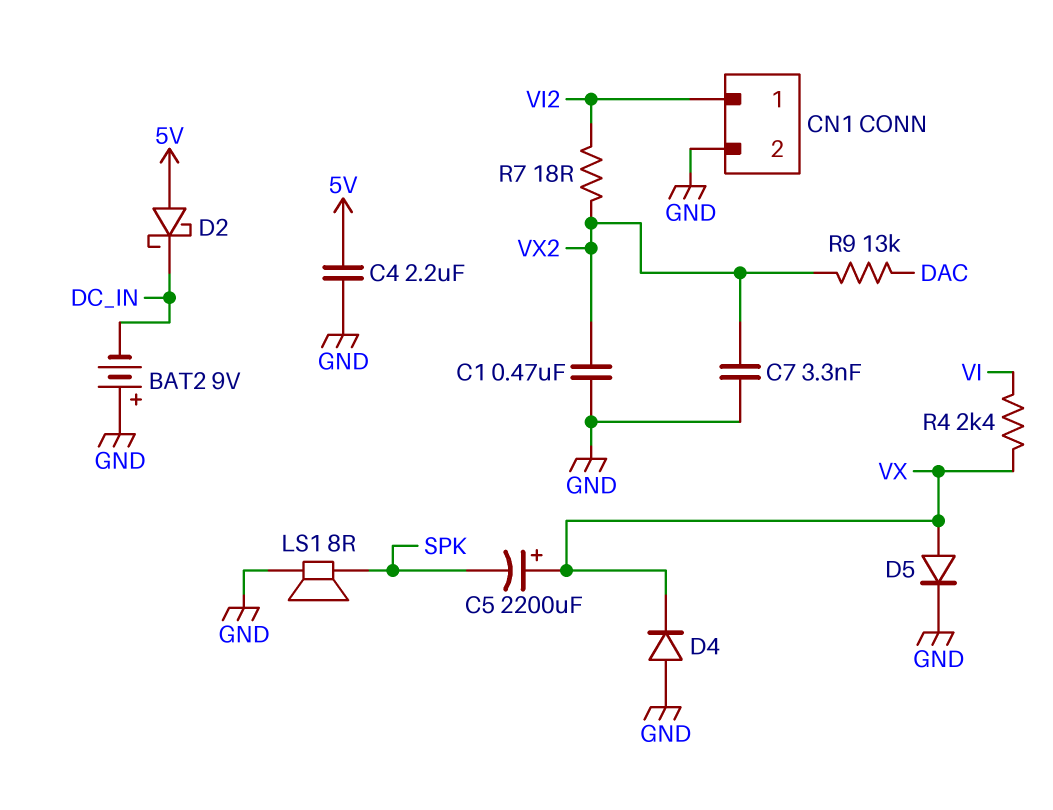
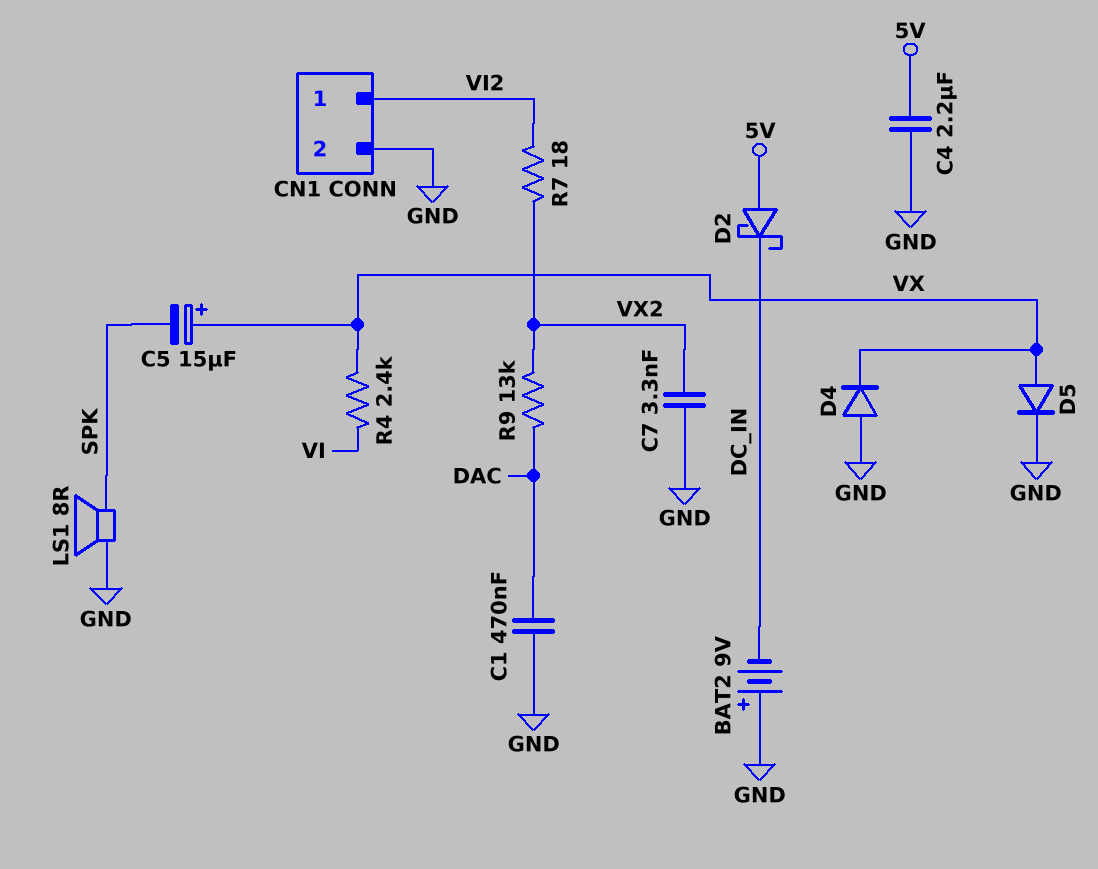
C1: 470nF (GND, VX2) -> 470nF (DAC, GND)
C5: 2200uF (plus VX, minus SPK) -> 15uF (plus VX, minus SPK)

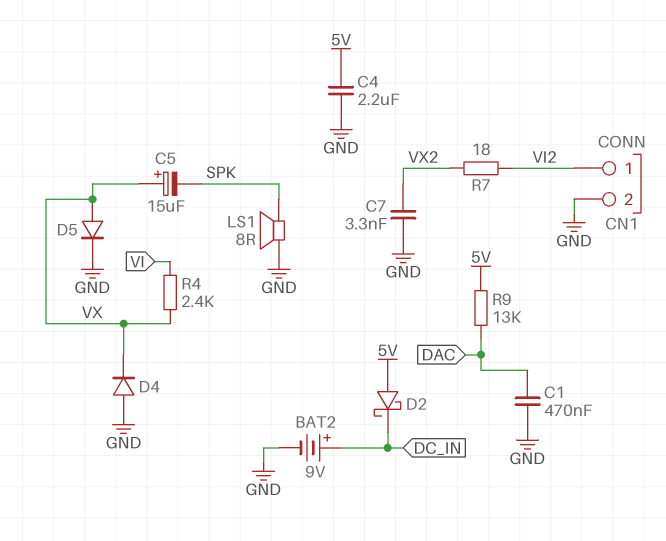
BAT2: 9V (plus GND, minus DC_IN) -> 9V (plus DC_IN, minus GND)
R9: 13k (DAC, VX2) -> 13k (5V, DAC)

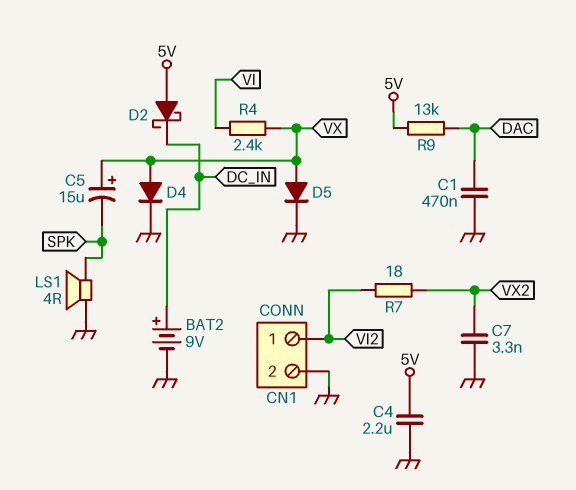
D4: diode (A GND, K VX) -> diode (A VX, K GND)
LS1: speaker 8R (GND, SPK) -> speaker 4R (GND, SPK)

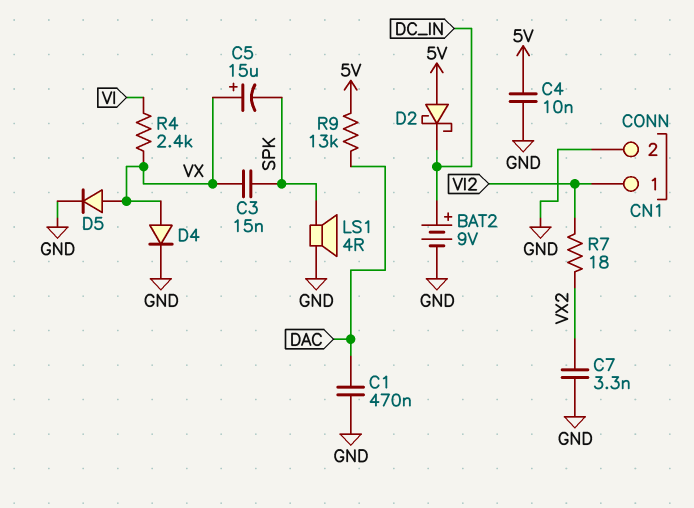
C3: none -> 15nF (SPK, VX)
C4: 2.2uF (5V, GND) -> 10nF (5V, GND)

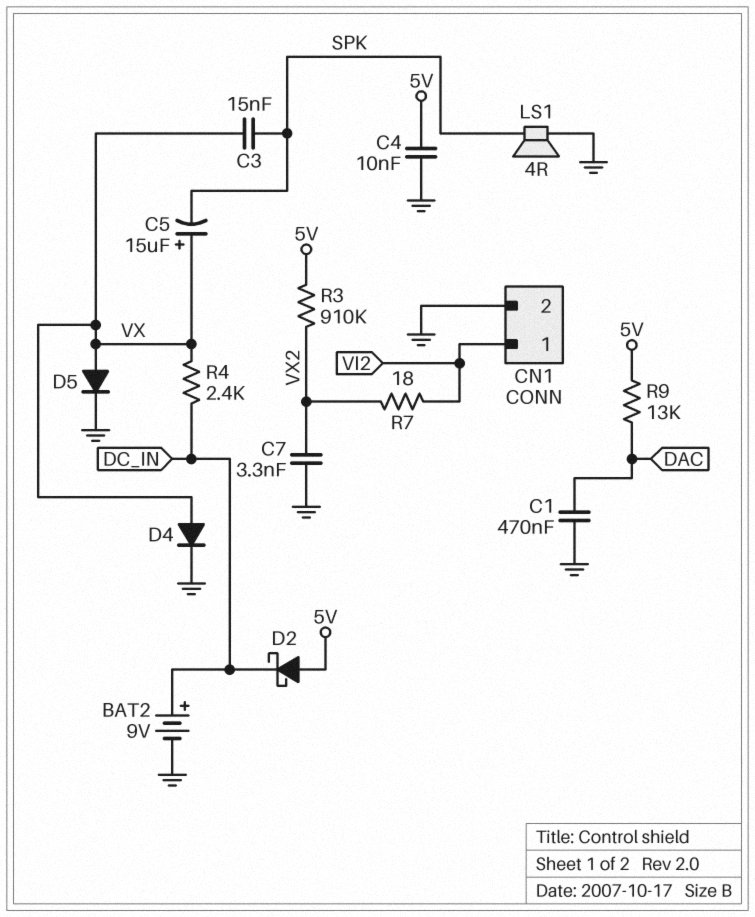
R3: none -> 910k (5V, VX2)
R4: 2.4k (VI, VX) -> 2.4k (DC_IN, VX)

